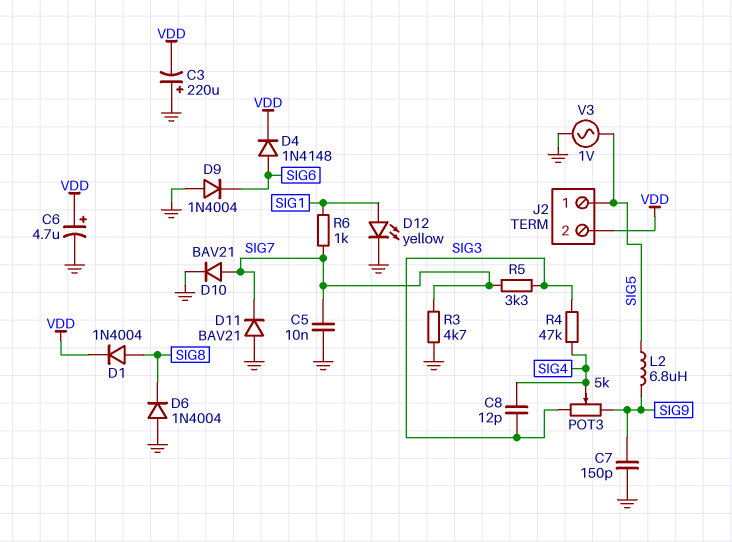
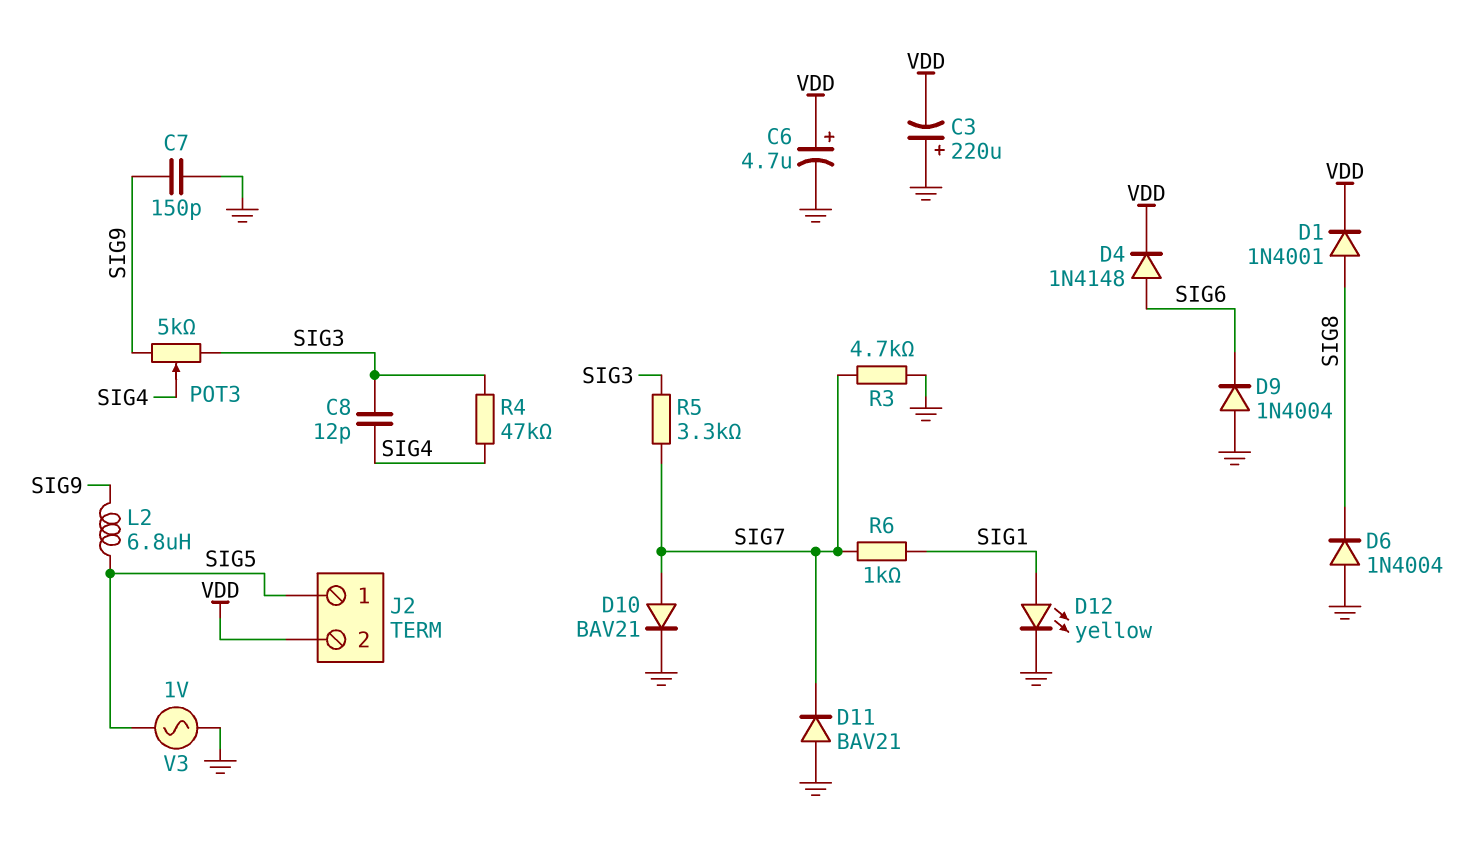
C5: 10nF (GND, SIG7) -> none
D1: diode 1N4004 (A SIG8, K VDD) -> diode 1N4001 (A SIG8, K VDD)

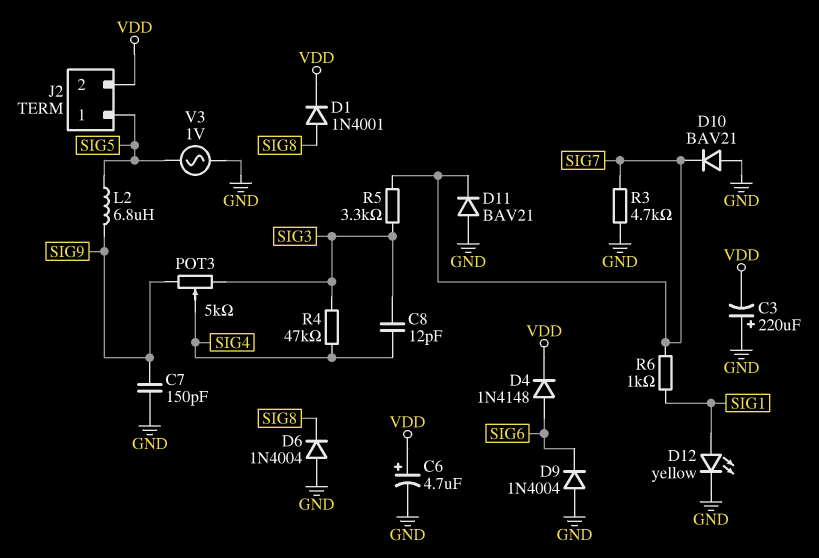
D10: diode BAV21 (A SIG7, K GND) -> diode BAV21 (A GND, K SIG7)

